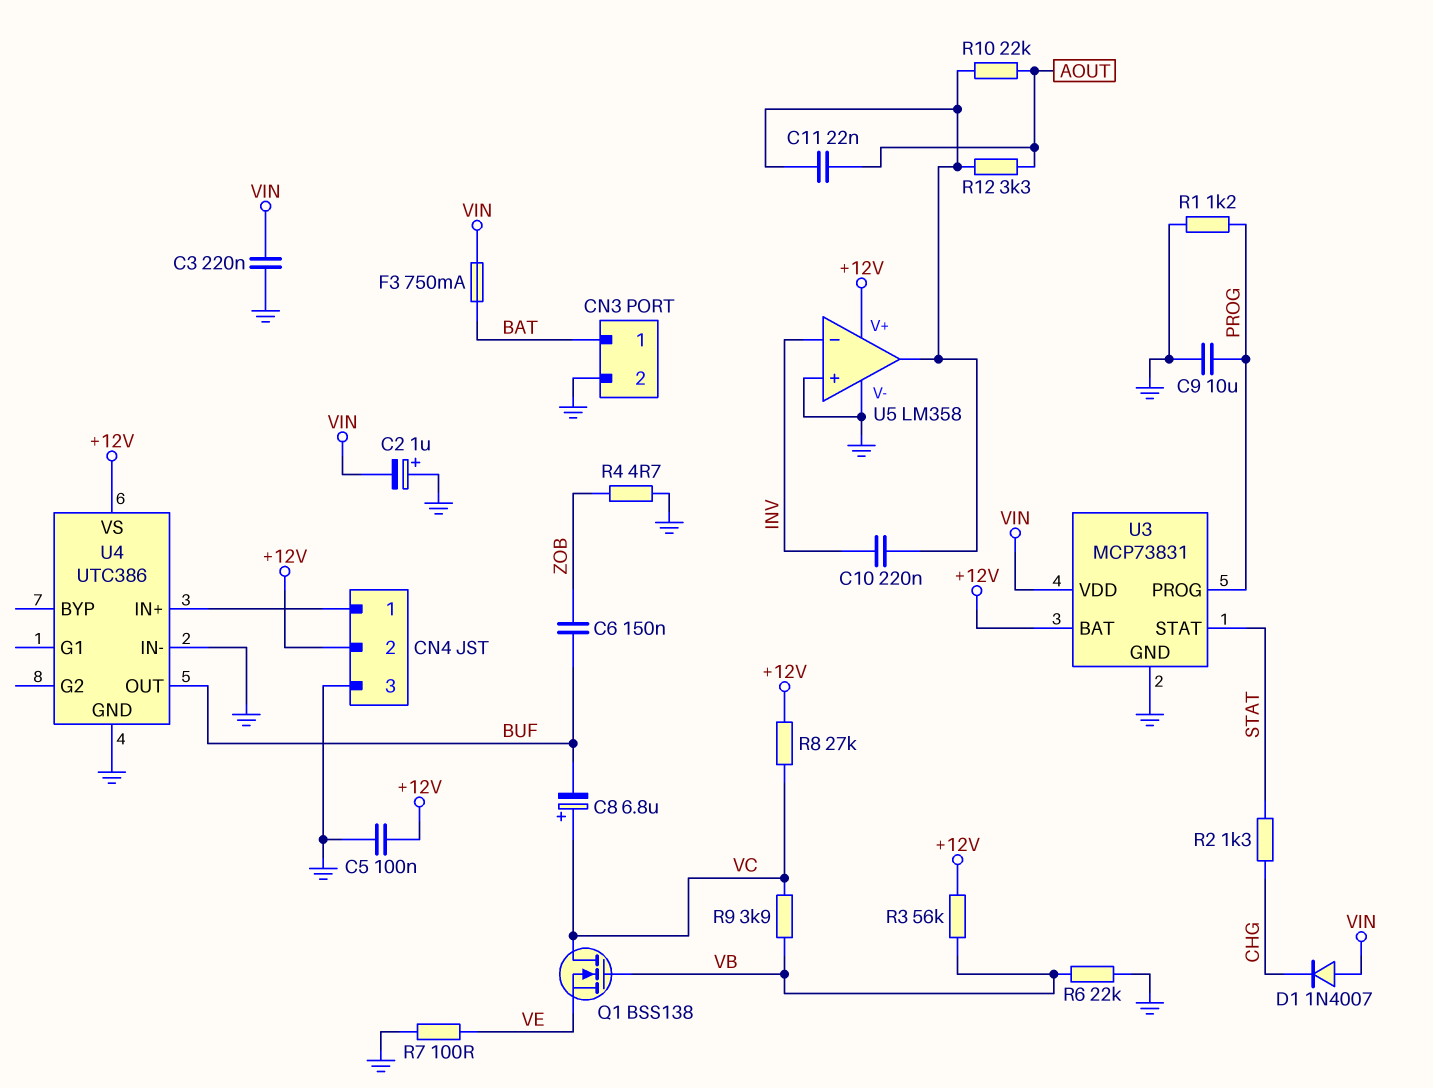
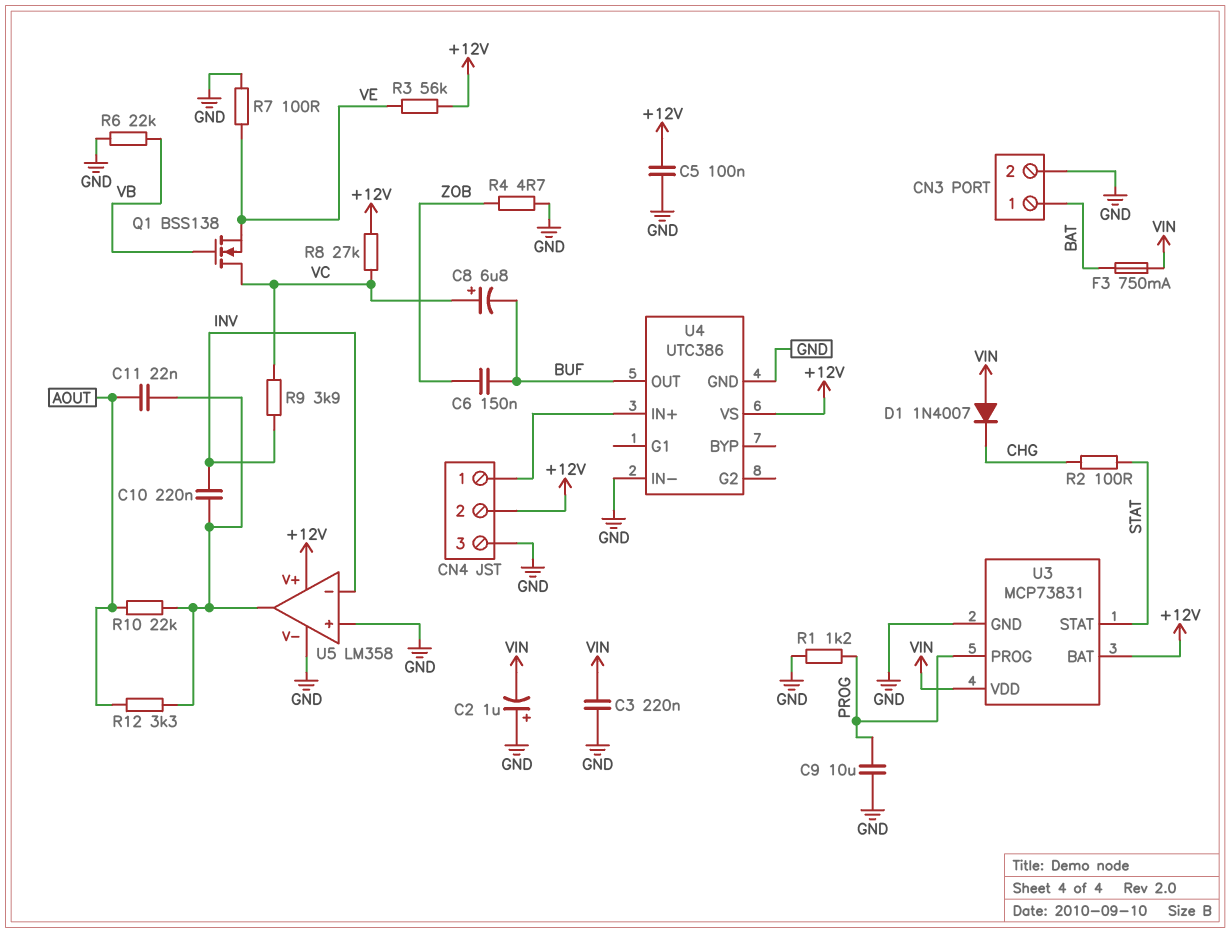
R2: 1.3k (CHG, STAT) -> 100 (CHG, STAT)
R3: 56k (+12V, VB) -> 56k (+12V, VE)
R9: 3.9k (VB, VC) -> 3.9k (INV, VC)

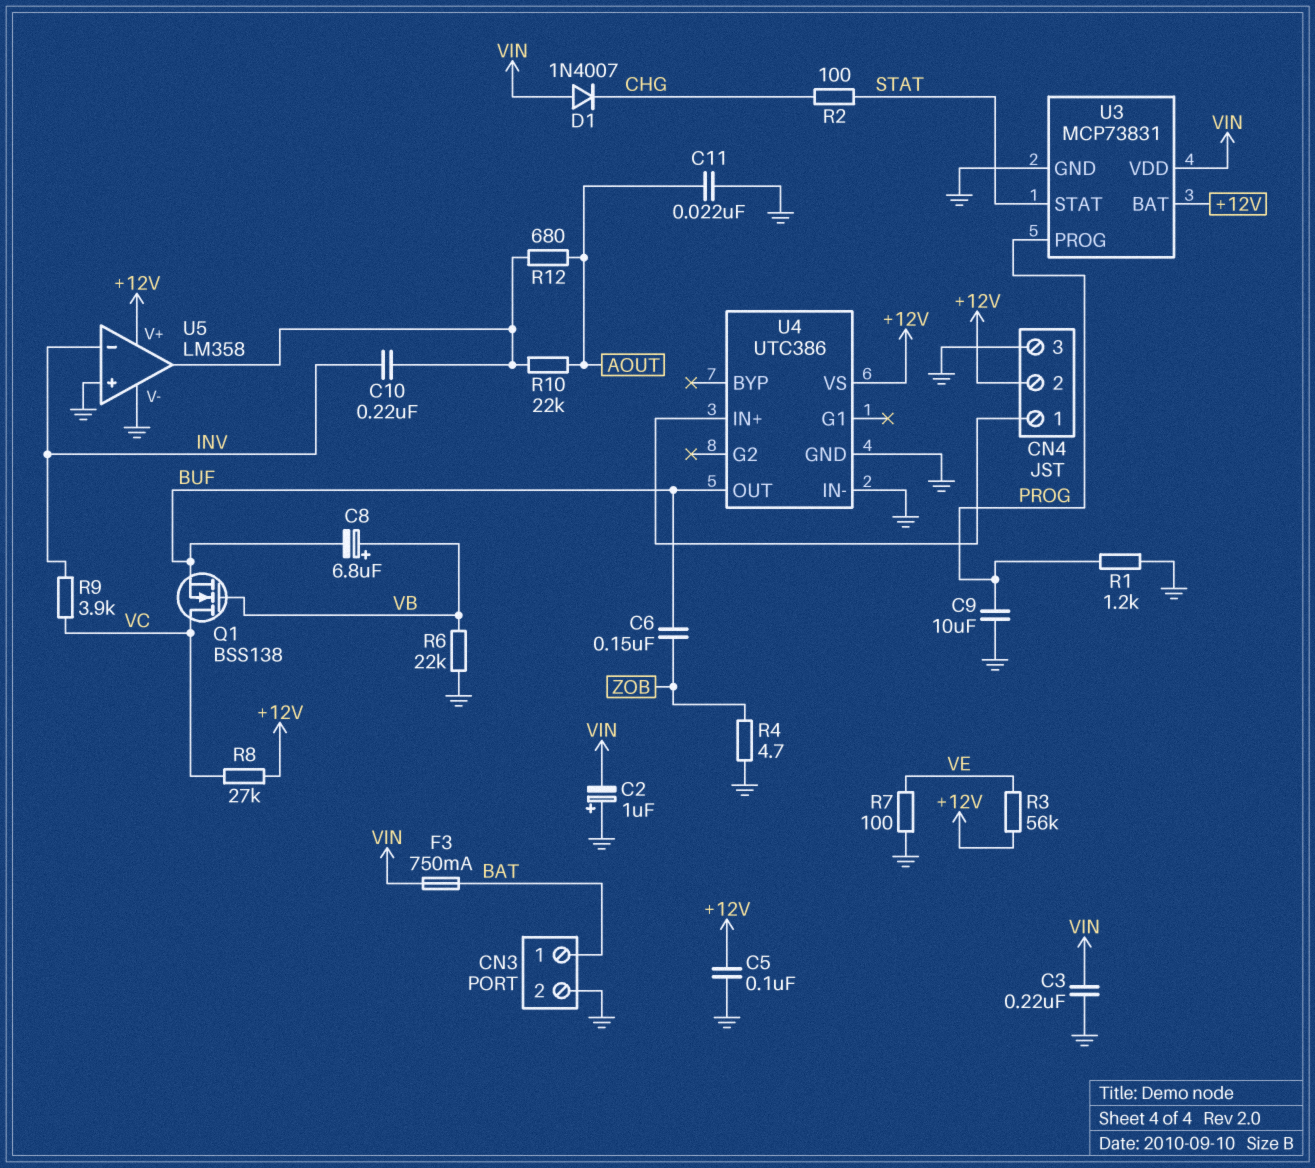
C8: 6.8uF (plus VC, minus BUF) -> 6.8uF (plus VB, minus BUF)
C11: 22nF (AOUT, U5/out) -> 22nF (AOUT, GND)
Q1: NMOS BSS138 (G VB, D VC, S VE) -> NMOS BSS138 (G VB, D VC, S BUF)
R12: 3.3k (AOUT, U5/out) -> 680 (AOUT, U5/out)

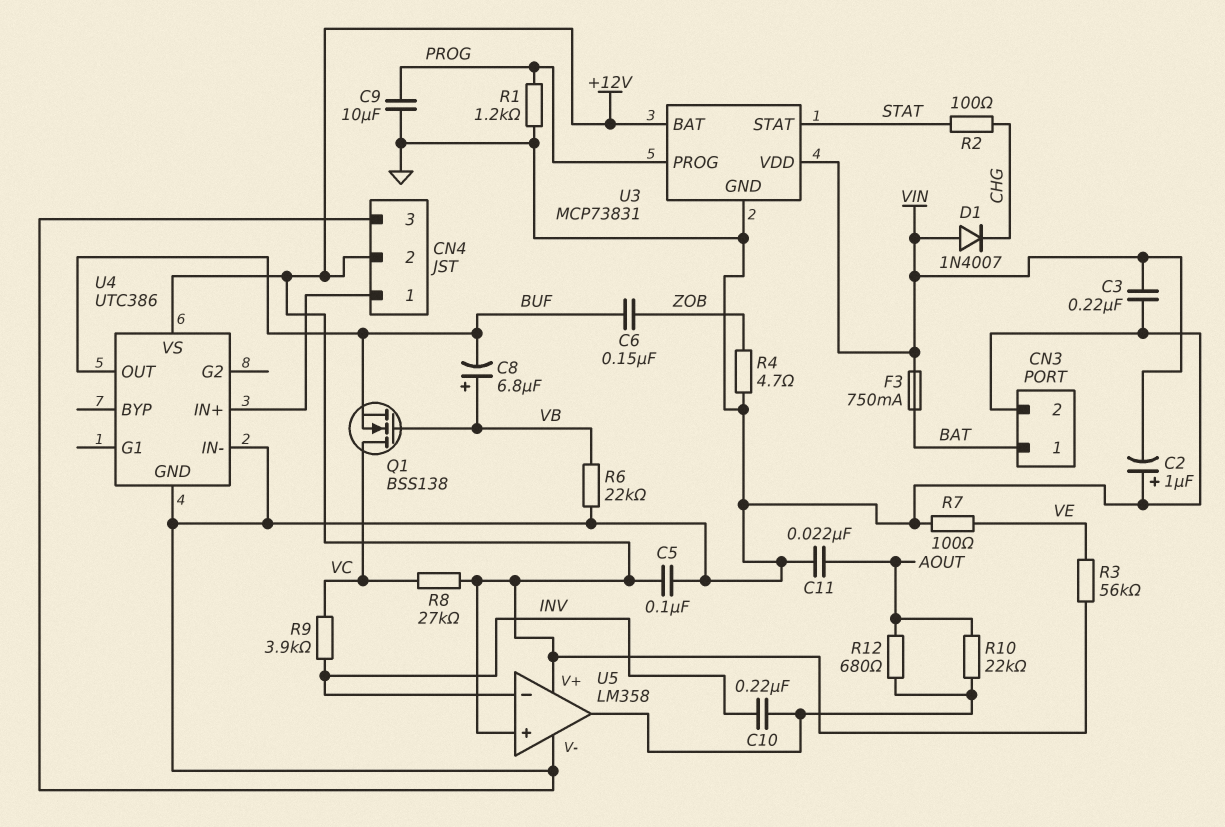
U5 pin in+: GND -> +12V

